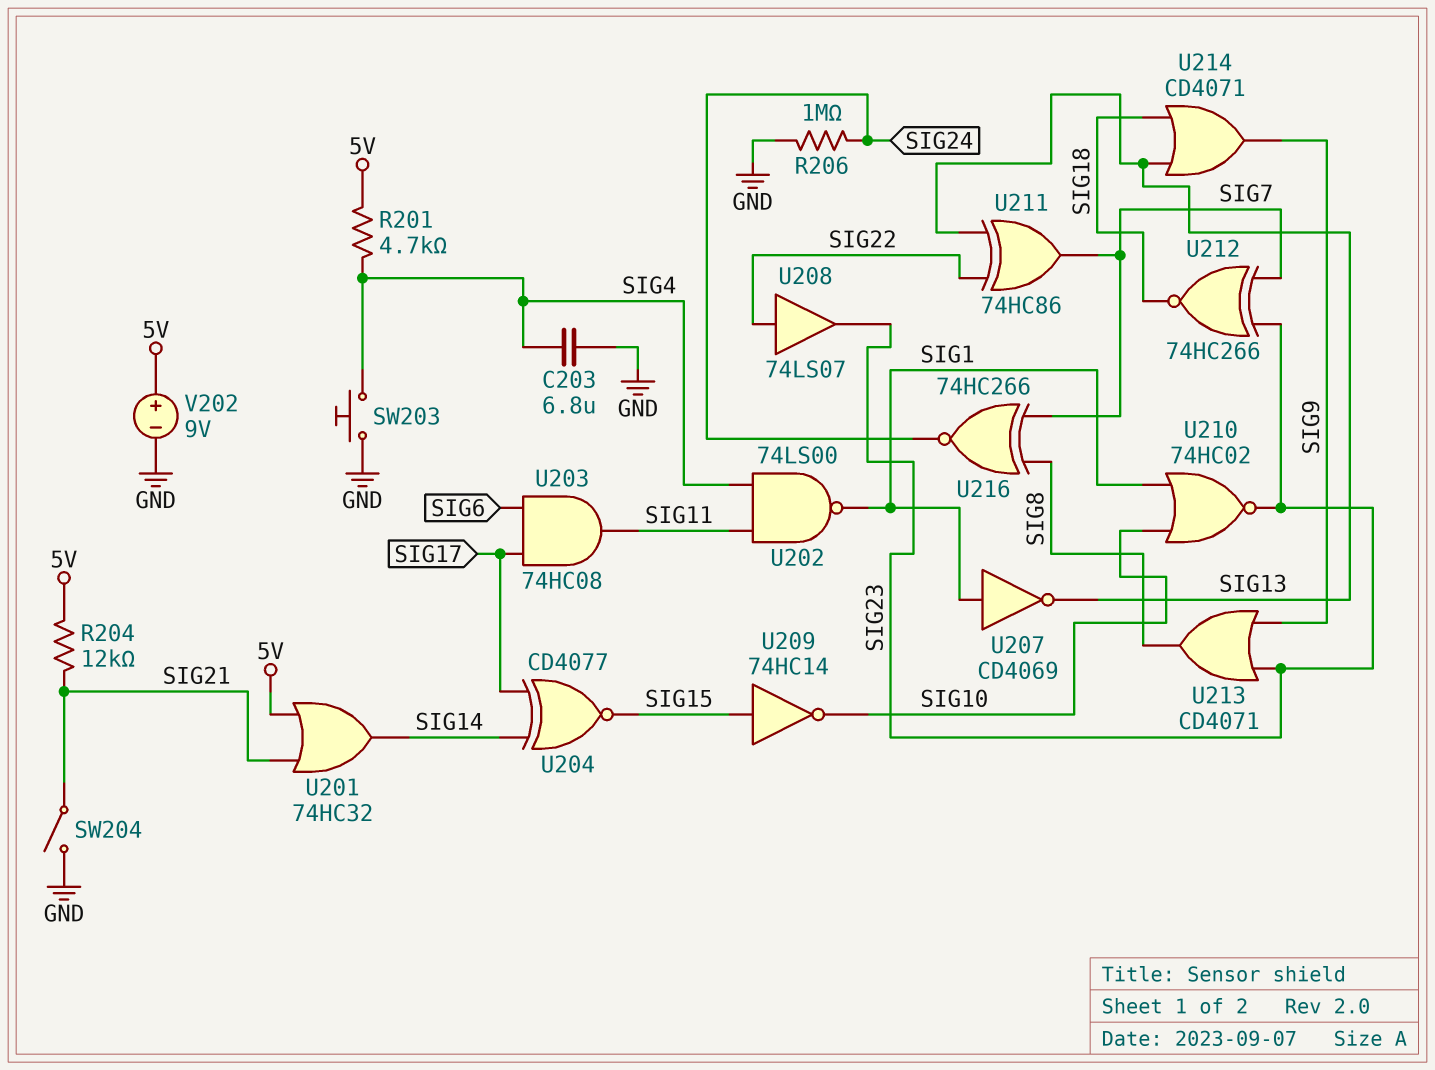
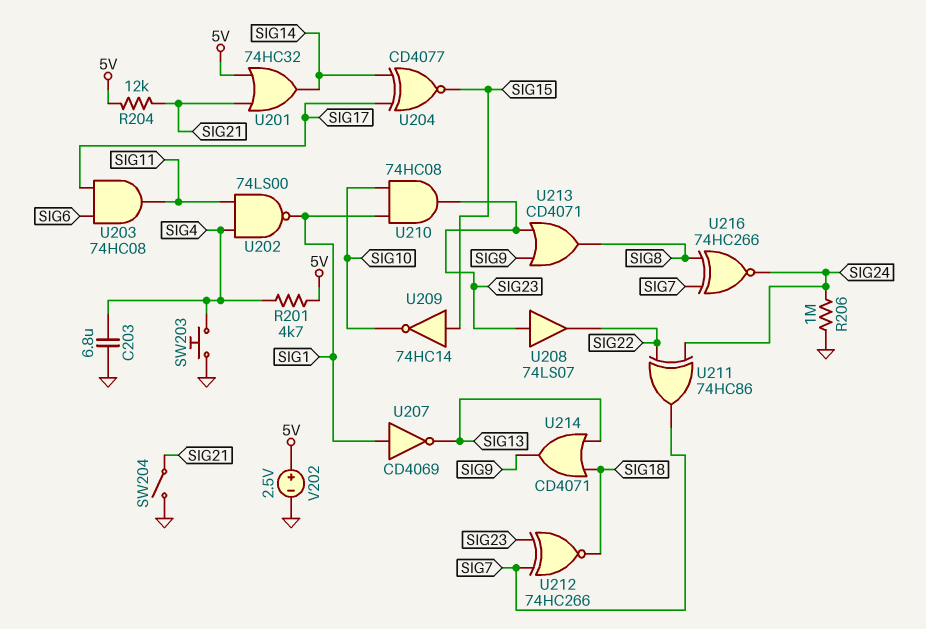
U208: buffer 74LS07 (in SIG22, out SIG23) -> buffer 74LS07 (in SIG23, out SIG22)
U210: NOR 74HC02 (in SIG1, in SIG10, out SIG23) -> AND 74HC08 (in SIG1, in SIG10, out SIG23)
U211: XOR 74HC86 (in SIG13, in SIG22, out SIG7) -> XOR 74HC86 (in SIG22, in SIG24, out SIG7)
V202: 9V (plus 5V, minus GND) -> 2.5V (plus 5V, minus GND)

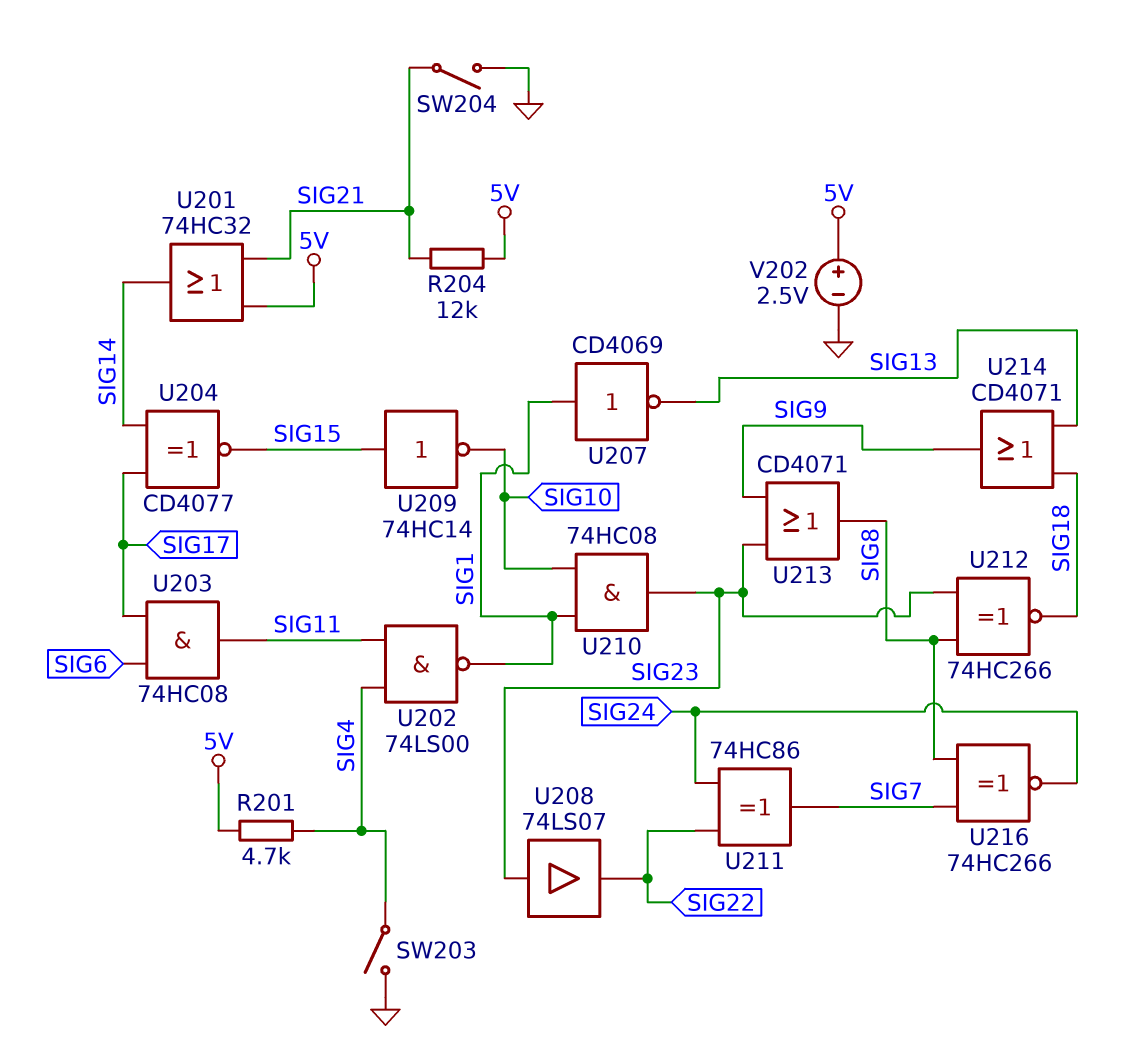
C203: 6.8uF (GND, SIG4) -> none
R206: 1M (GND, SIG24) -> none
SW203: button (GND, SIG4) -> switch (GND, SIG4)
U212: XNOR 74HC266 (in SIG7, in SIG23, out SIG18) -> XNOR 74HC266 (in SIG8, in SIG23, out SIG18)

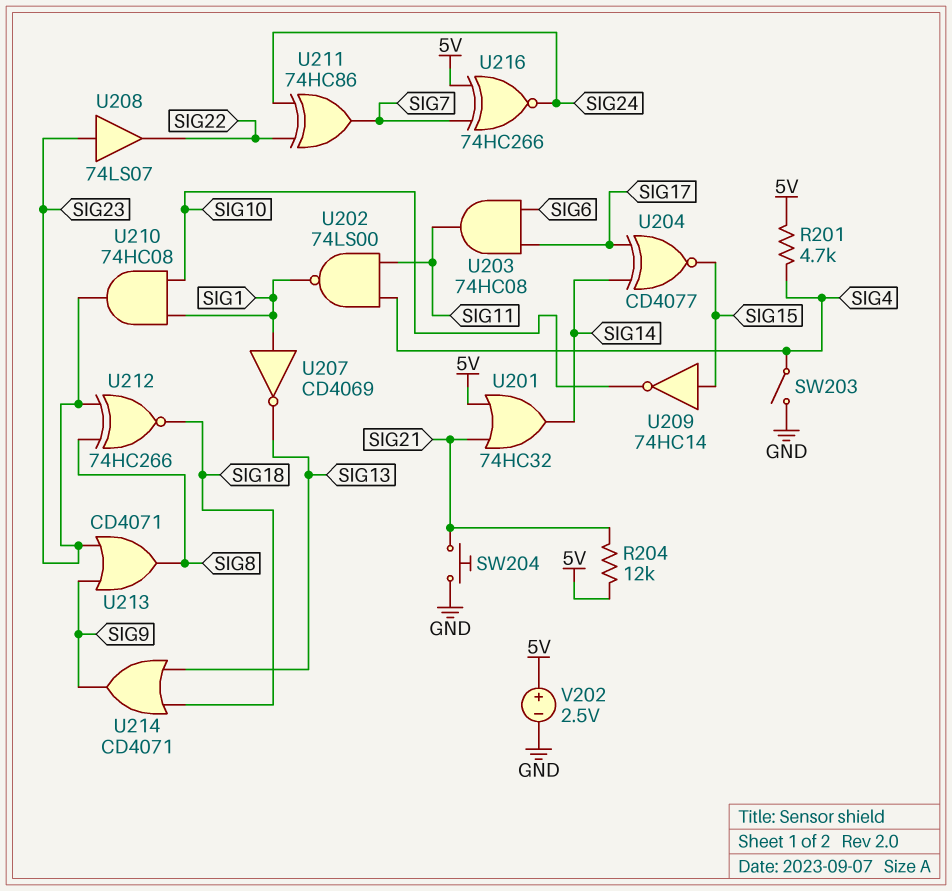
SW204: switch (GND, SIG21) -> button (GND, SIG21)
U216: XNOR 74HC266 (in SIG7, in SIG8, out SIG24) -> XNOR 74HC266 (in 5V, in SIG7, out SIG24)

